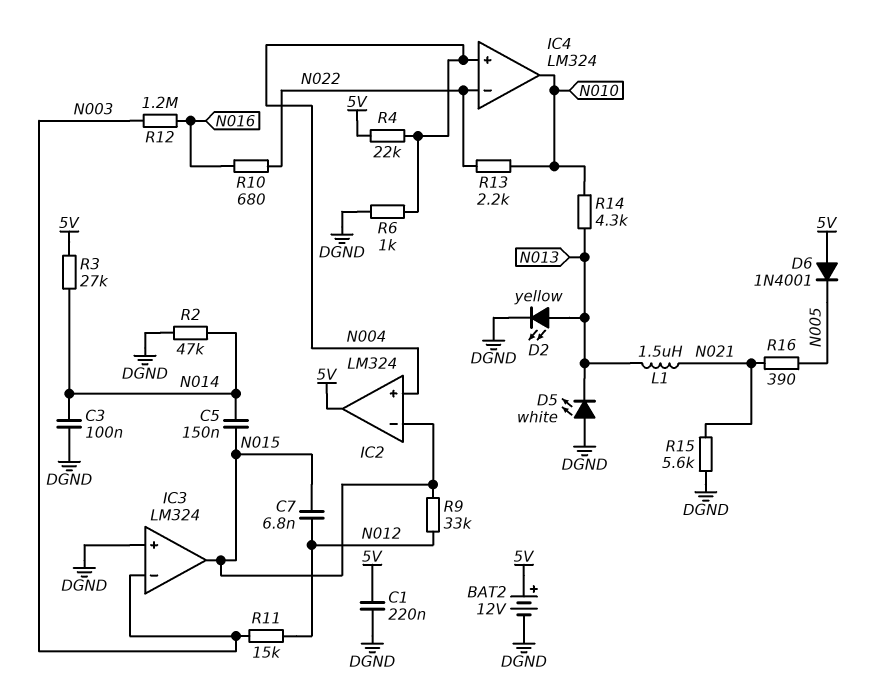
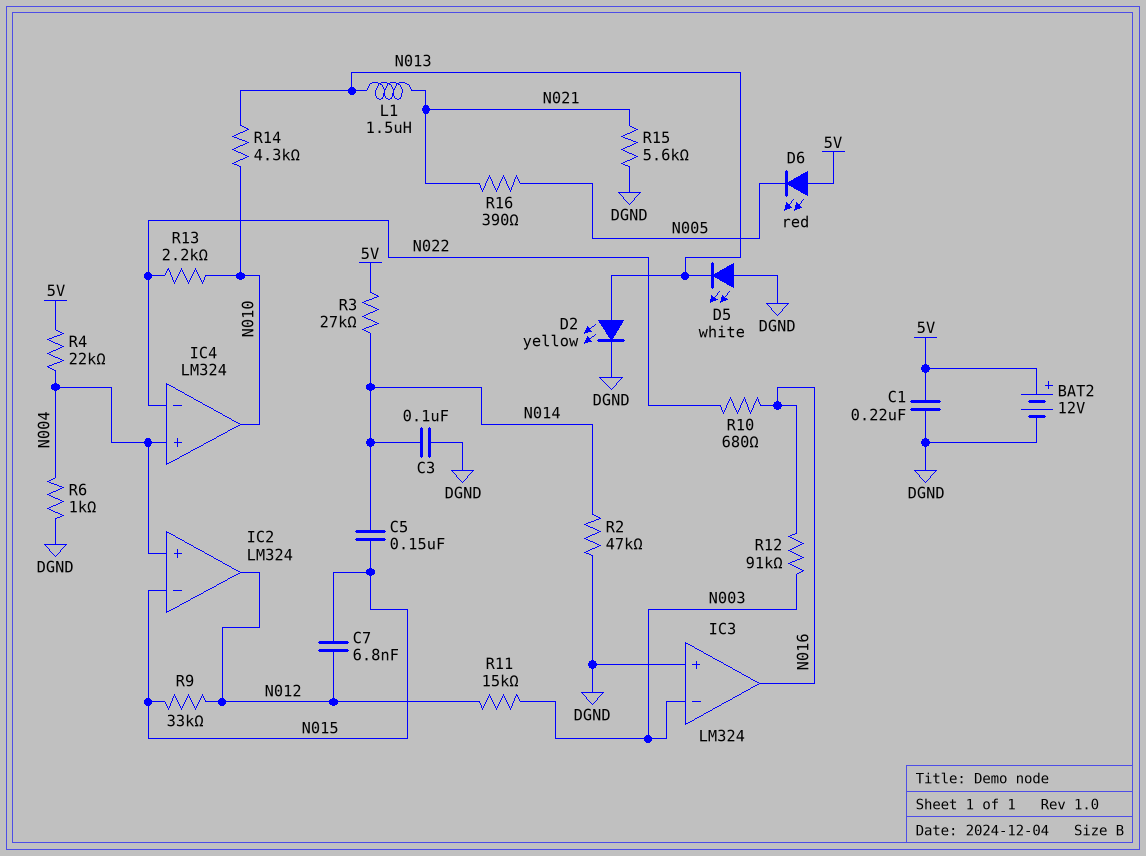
D6: diode 1N4001 (A 5V, K N005) -> LED red (A 5V, K N005)
IC2 pin out: 5V -> N012
IC3 pin out: N015 -> N016
R12: 1.2M (N003, N016) -> 91k (N003, N016)

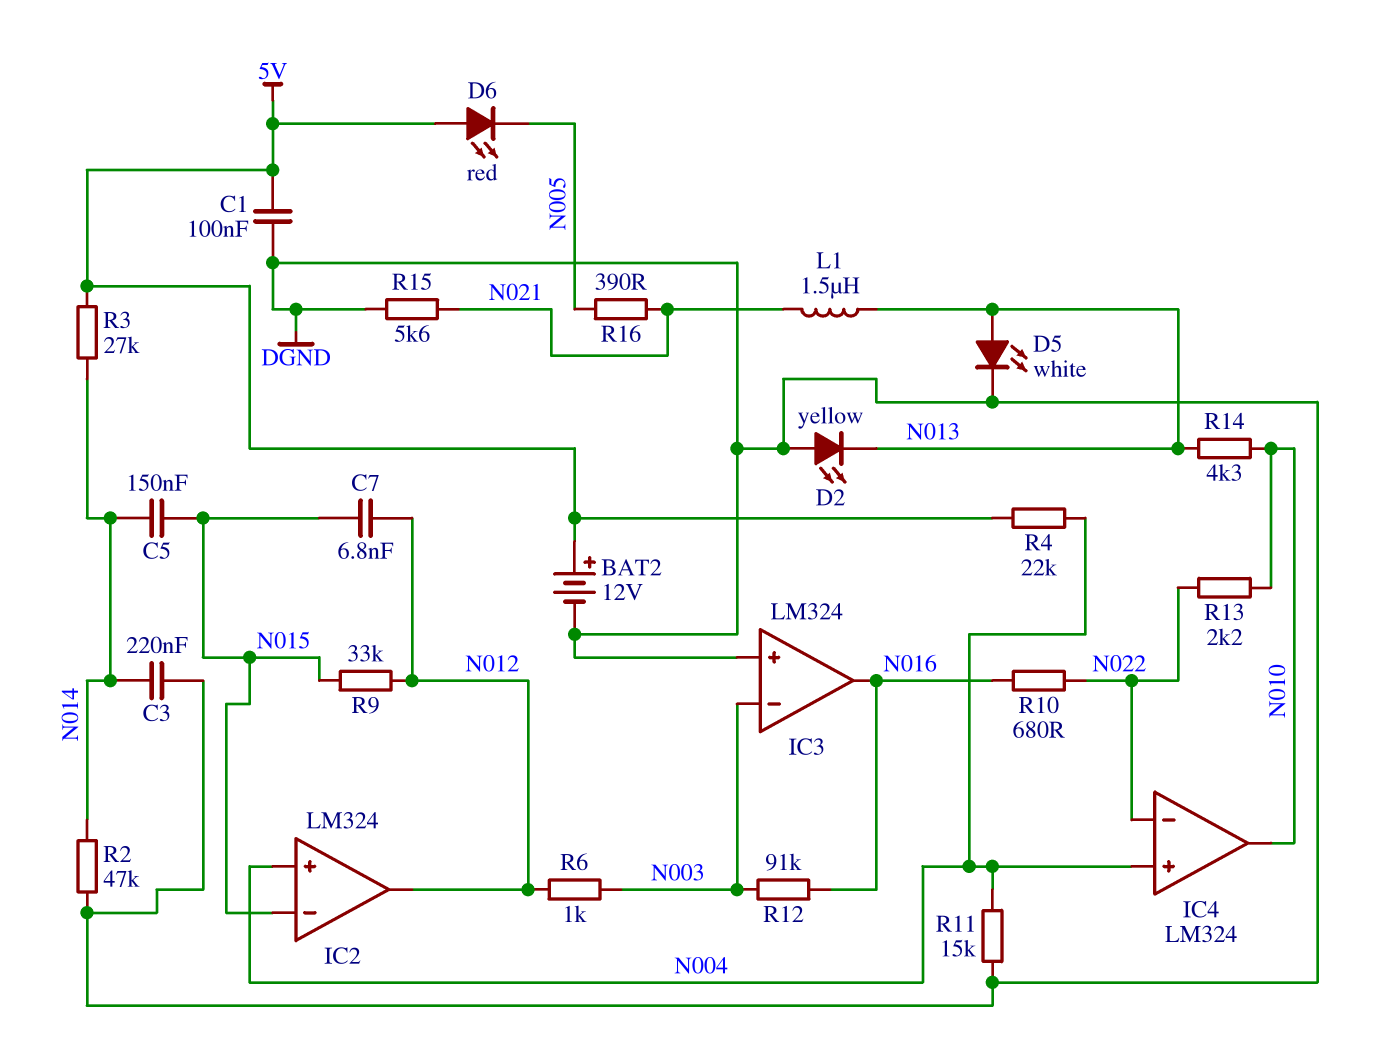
C1: 220nF (5V, DGND) -> 100nF (5V, DGND)
C3: 100nF (DGND, N014) -> 220nF (DGND, N014)
D2: LED yellow (A N013, K DGND) -> LED yellow (A DGND, K N013)
D5: LED white (A DGND, K N013) -> LED white (A N013, K DGND)
R6: 1k (DGND, N004) -> 1k (N003, N012)
R11: 15k (N003, N012) -> 15k (DGND, N004)

